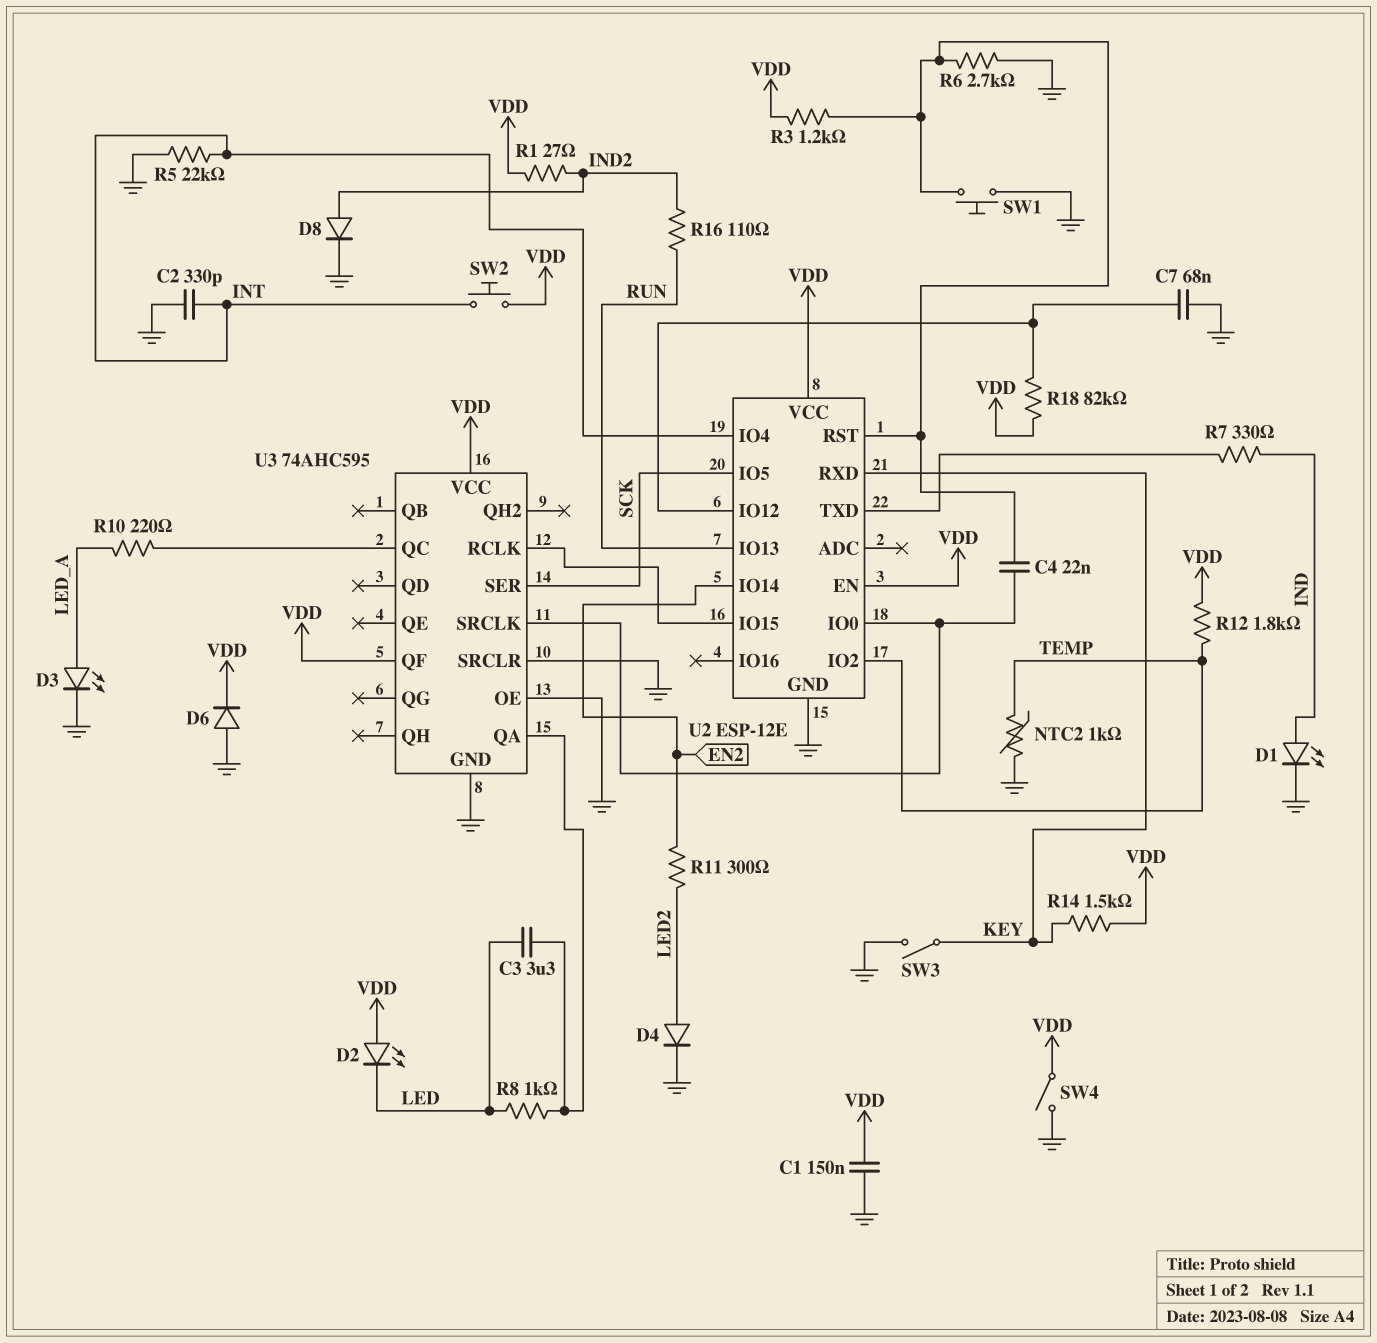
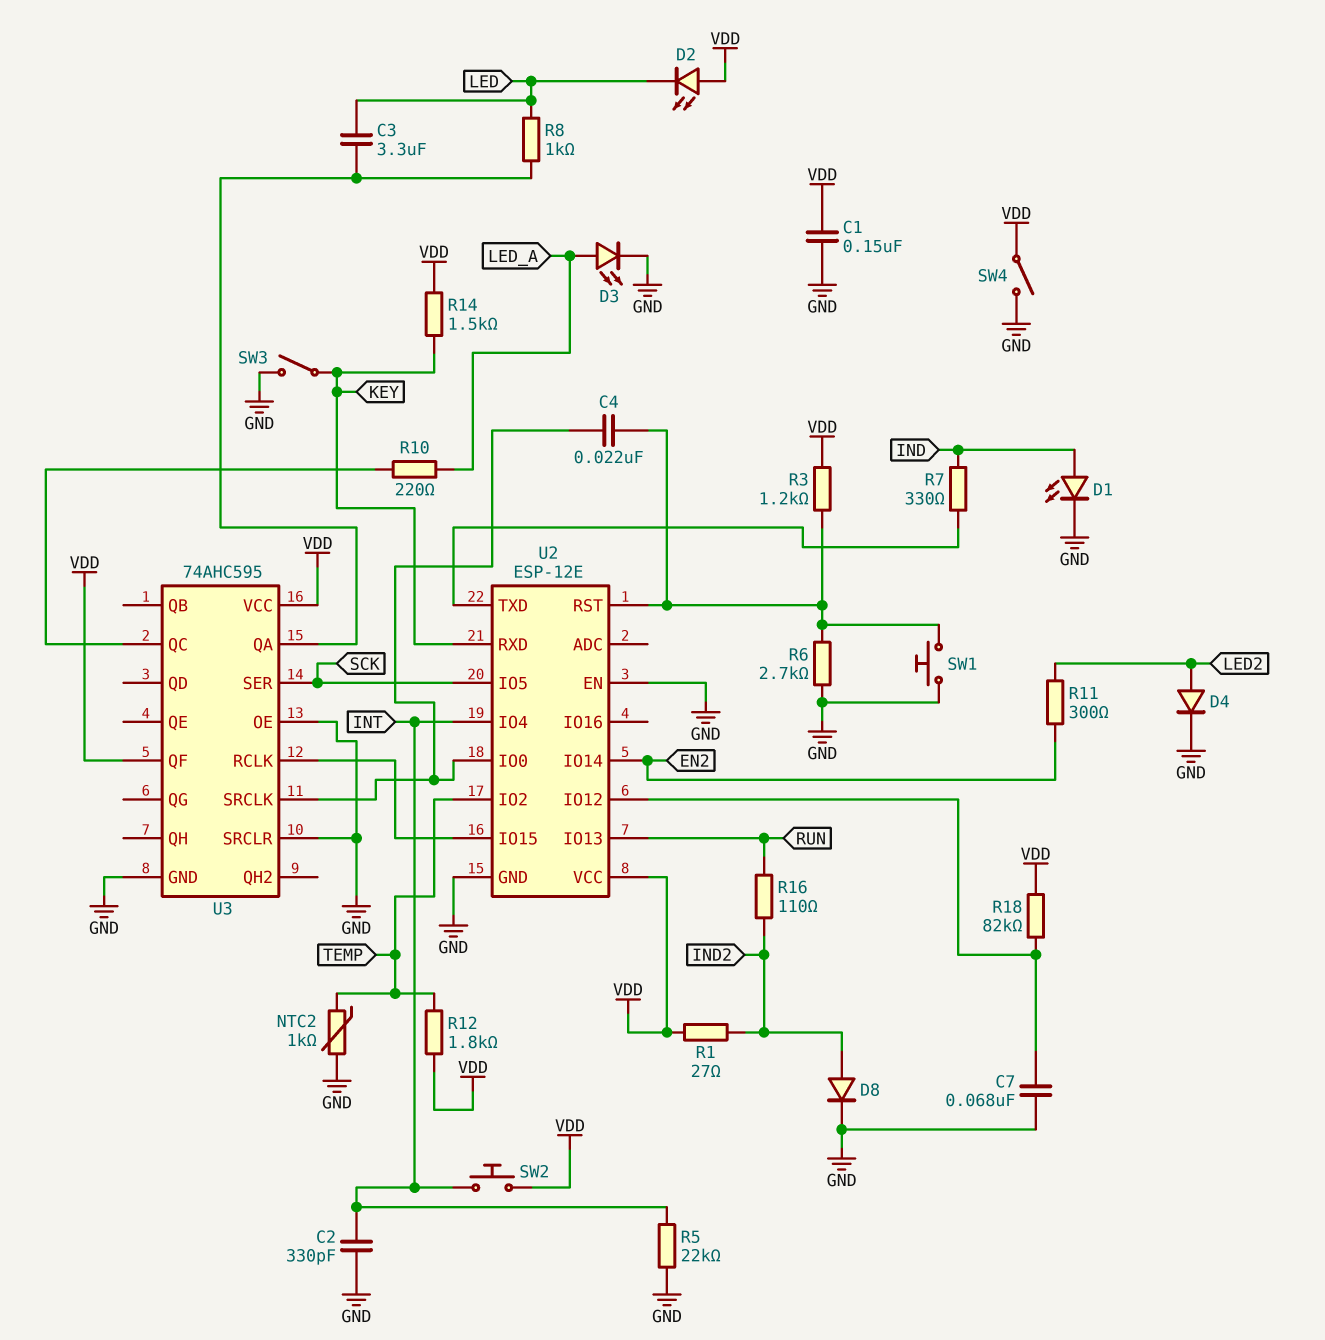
D6: diode (A GND, K VDD) -> none
U2 pin EN: VDD -> GND

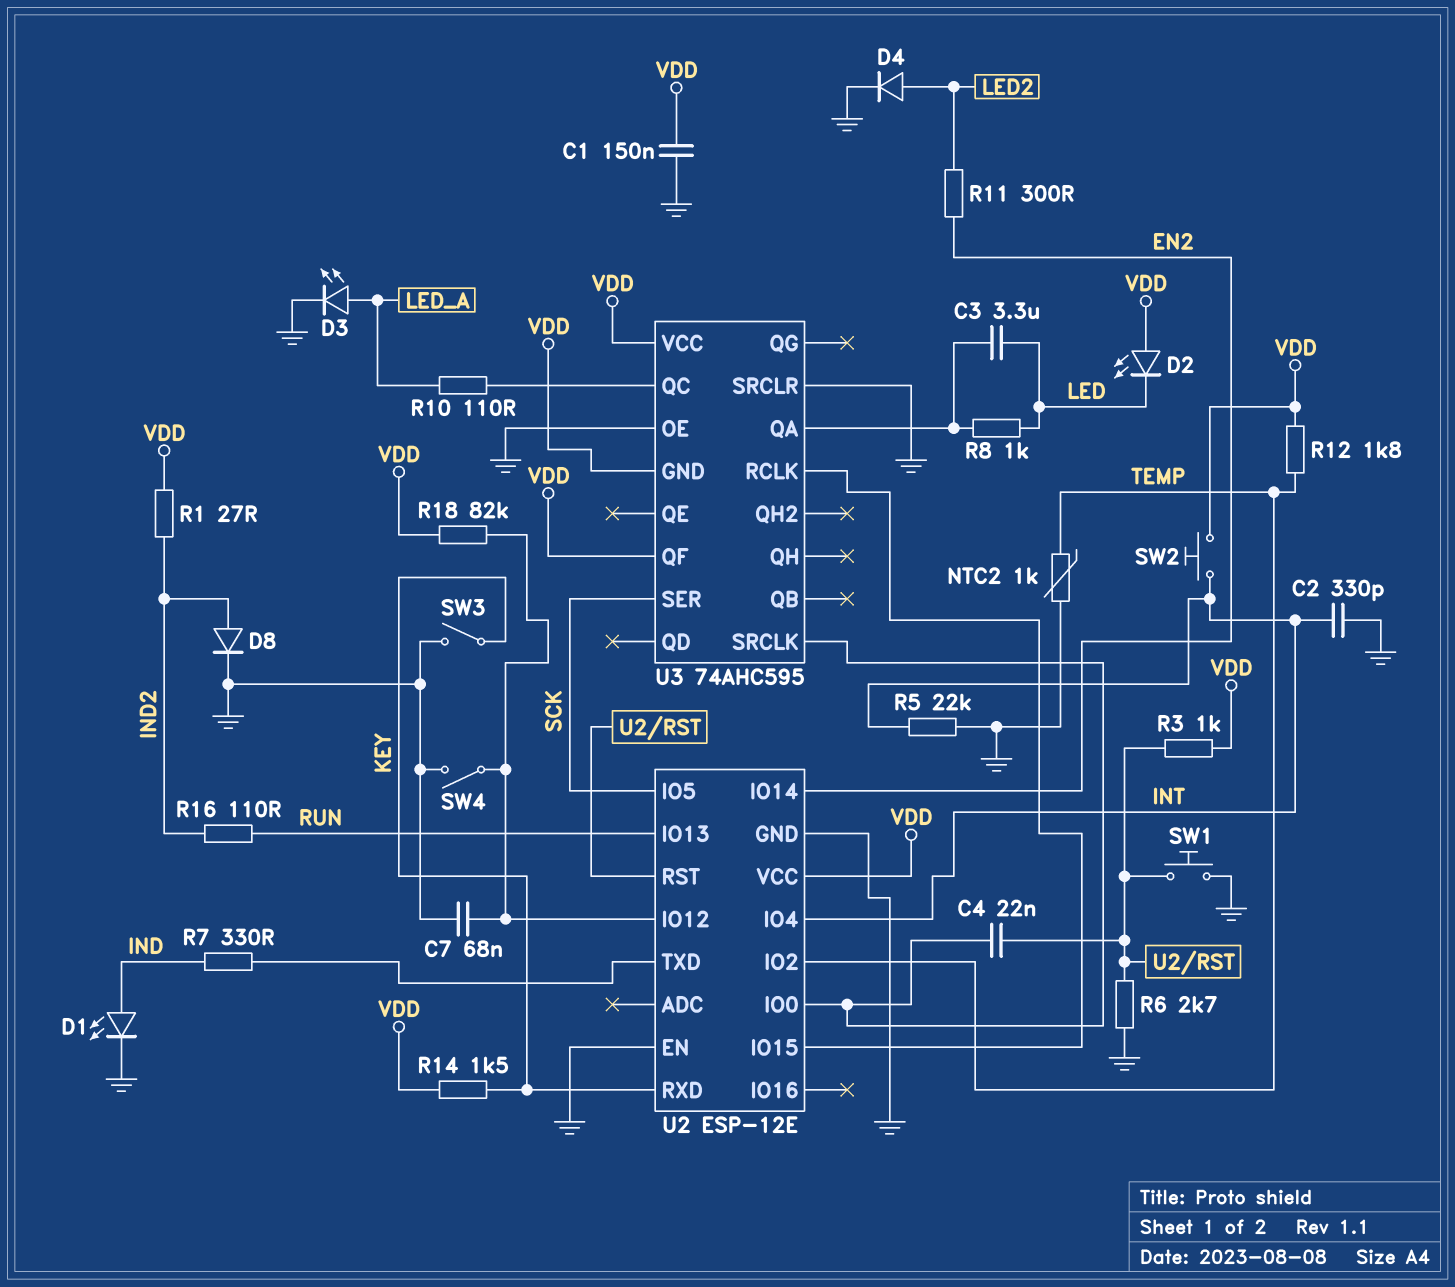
R3: 1.2k (U2/RST, VDD) -> 1k (U2/RST, VDD)
R10: 220 (LED_A, U3/QC) -> 110 (LED_A, U3/QC)
SW4: switch (GND, VDD) -> switch (GND, U2/IO12)
U3 pin GND: GND -> VDD

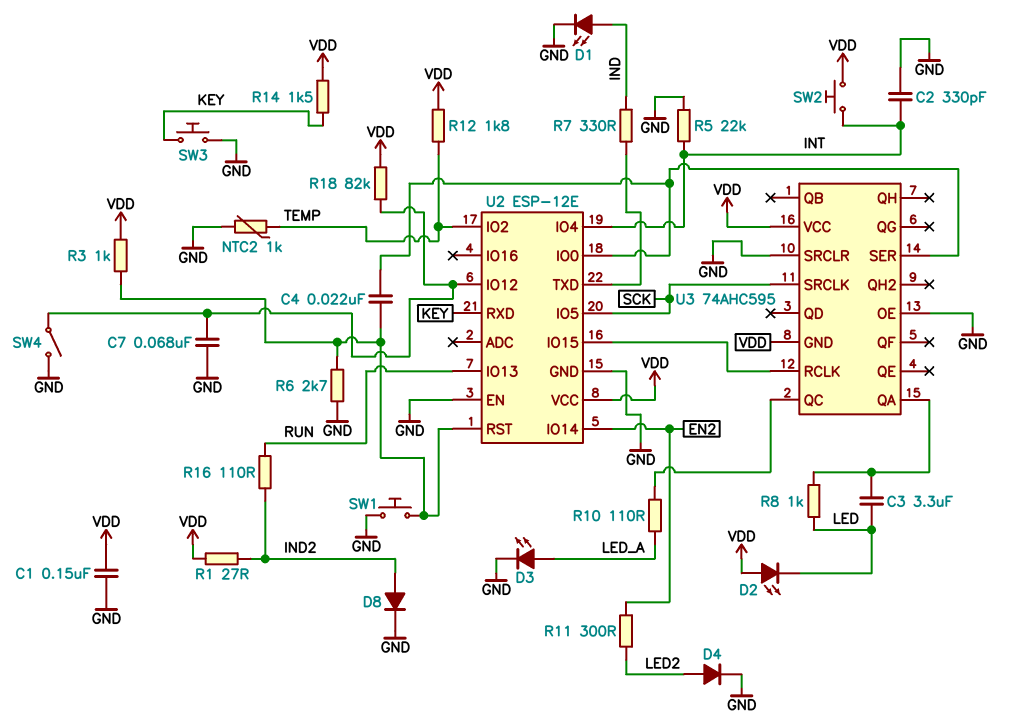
SW3: switch (GND, KEY) -> button (GND, KEY)
U3 pin QF: VDD -> none
U3 pin SER: SCK -> U2/IO0
U3 pin SRCLK: U2/IO0 -> SCK

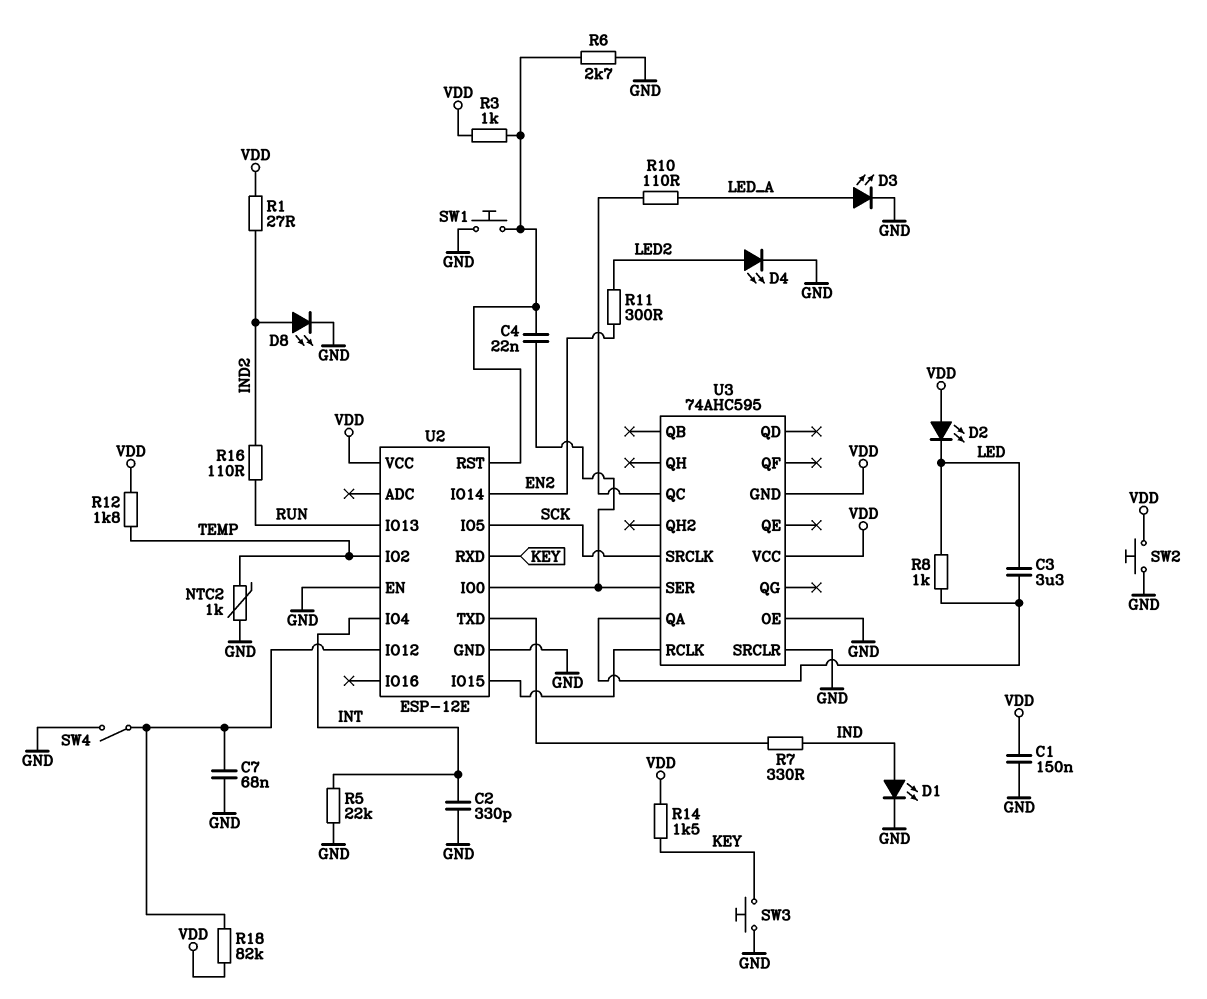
D4: diode (A LED2, K GND) -> LED (A LED2, K GND)
D8: diode (A IND2, K GND) -> LED (A IND2, K GND)
SW2: button (INT, VDD) -> button (GND, VDD)

